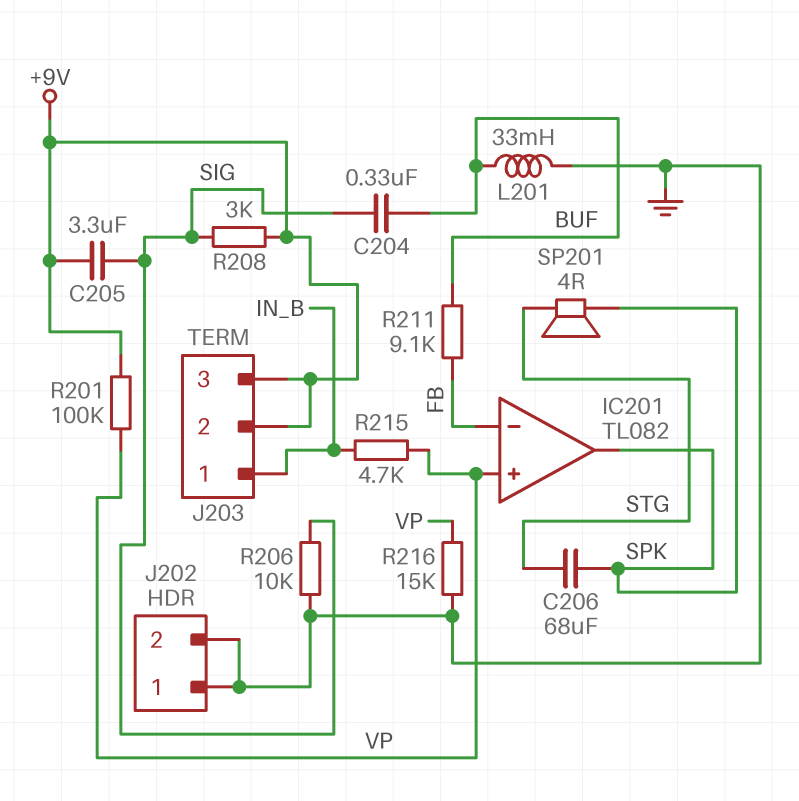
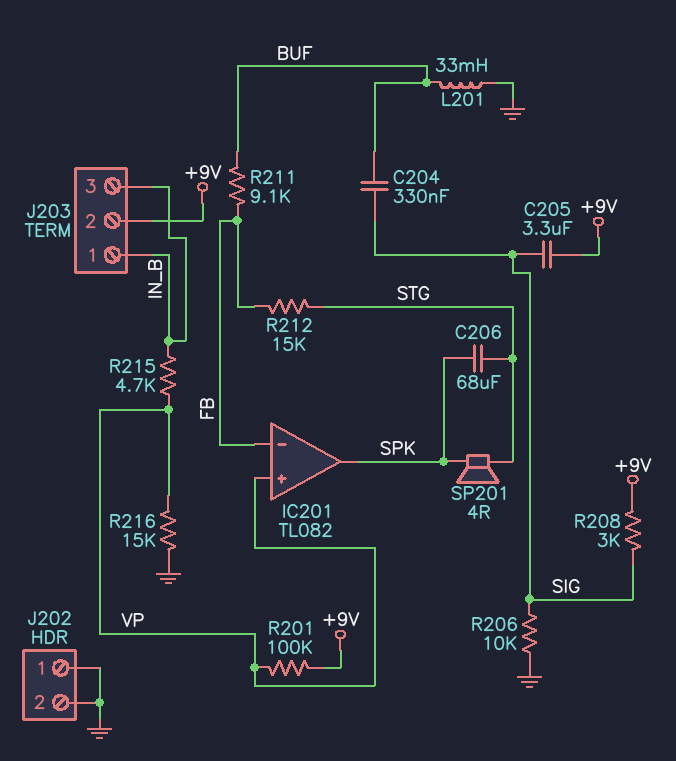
J203 pin 3: +9V -> IN_B
R212: none -> 15k (FB, STG)

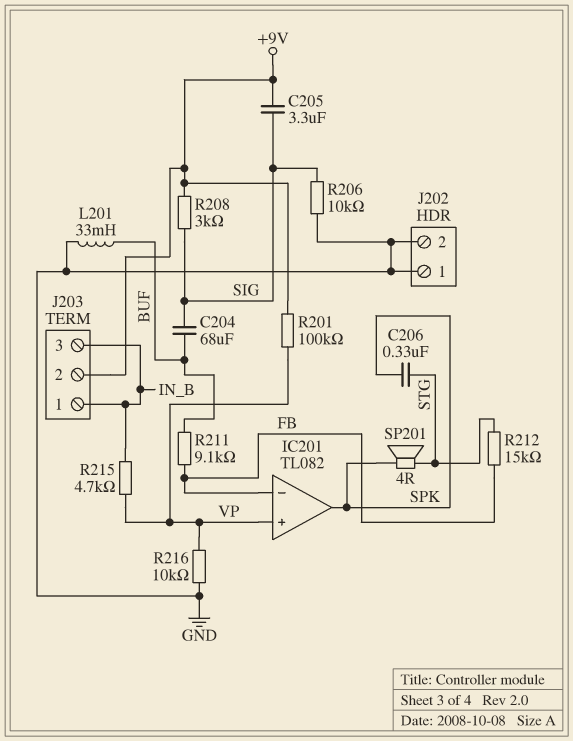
C204: 330nF (BUF, SIG) -> 68uF (BUF, SIG)
C206: 68uF (SPK, STG) -> 330nF (SPK, STG)
R216: 15k (GND, VP) -> 10k (GND, VP)

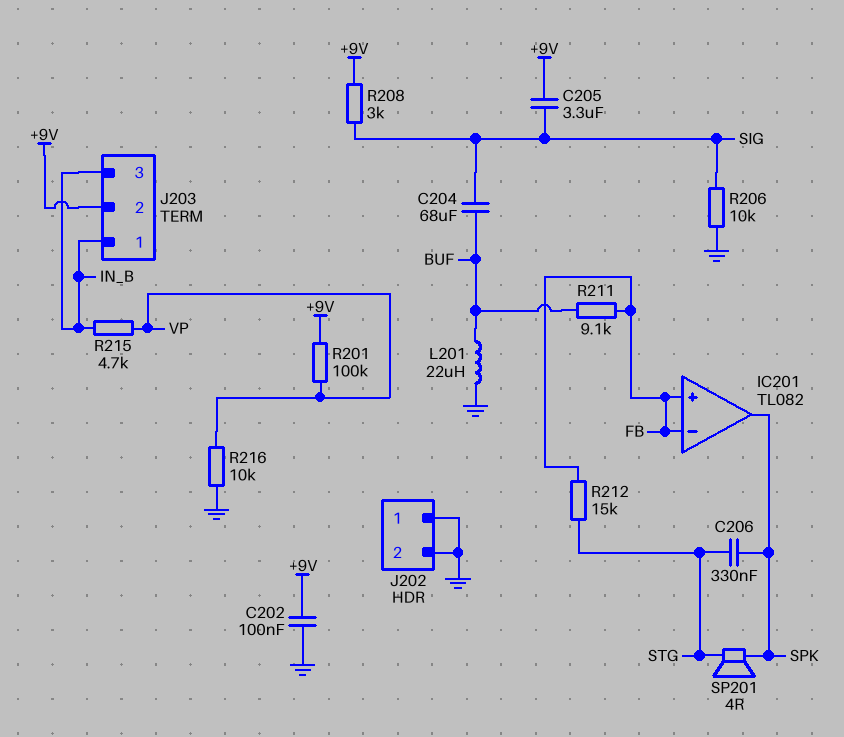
C202: none -> 100nF (+9V, GND)
IC201 pin in+: VP -> FB
L201: 33mH (BUF, GND) -> 22uH (BUF, GND)

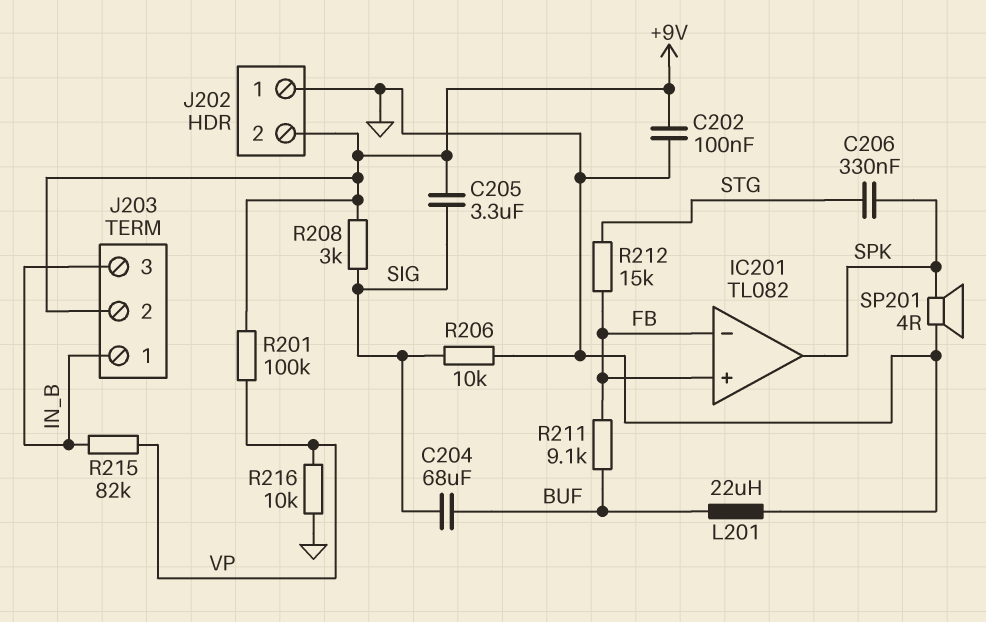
J202 pin 2: GND -> +9V
R215: 4.7k (IN_B, VP) -> 82k (IN_B, VP)
SP201: speaker 4R (SPK, STG) -> speaker 4R (GND, SPK)

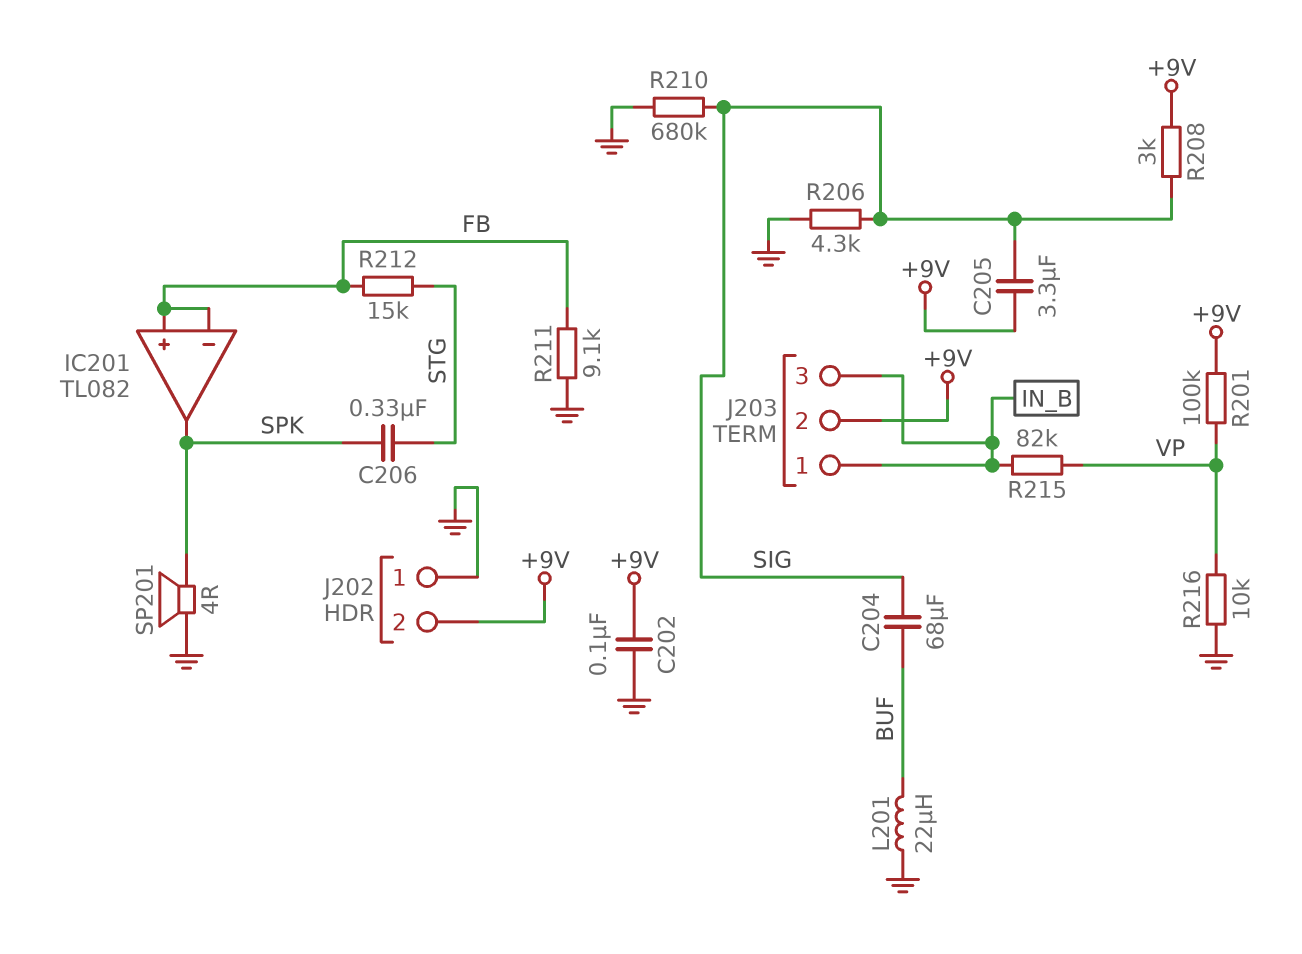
R206: 10k (GND, SIG) -> 4.3k (GND, SIG)
R210: none -> 680k (GND, SIG)
R211: 9.1k (BUF, FB) -> 9.1k (FB, GND)

